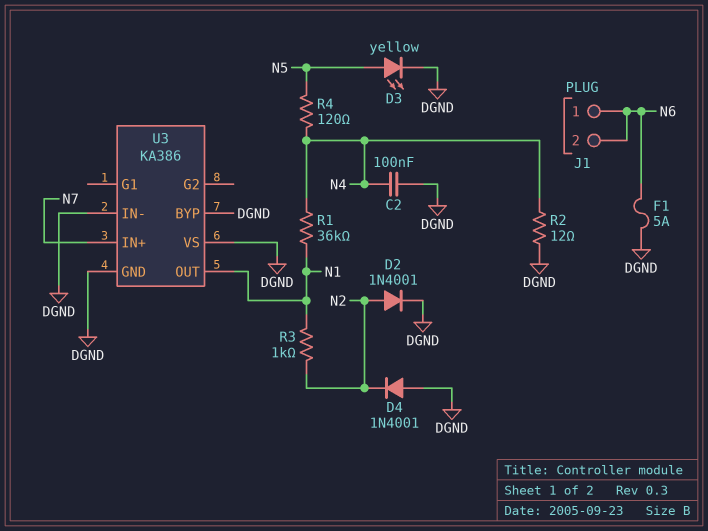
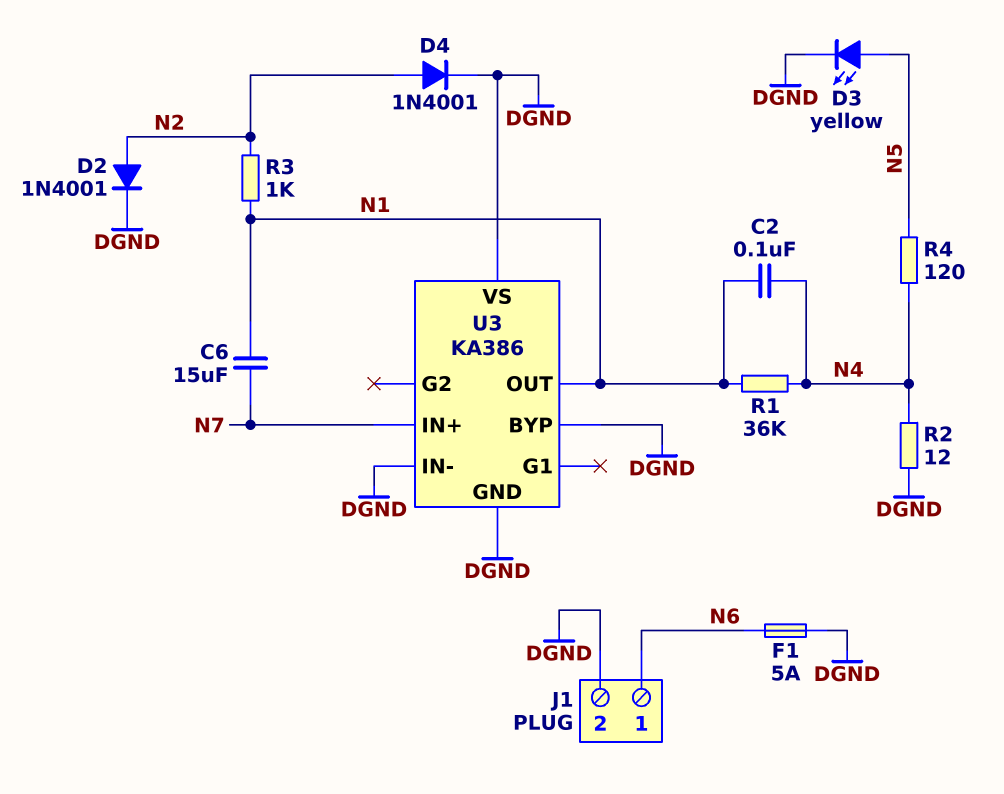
C2: 100nF (DGND, N4) -> 100nF (N1, N4)
C6: none -> 15uF (N1, N7)
D4: diode 1N4001 (A DGND, K N2) -> diode 1N4001 (A N2, K DGND)
J1 pin 2: N6 -> DGND

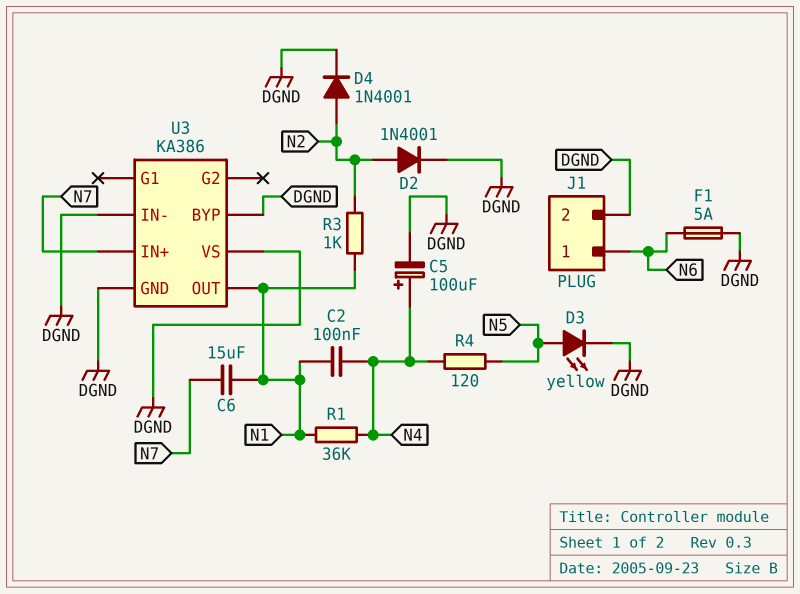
C5: none -> 100uF (plus N4, minus DGND)
R2: 12 (DGND, N4) -> none

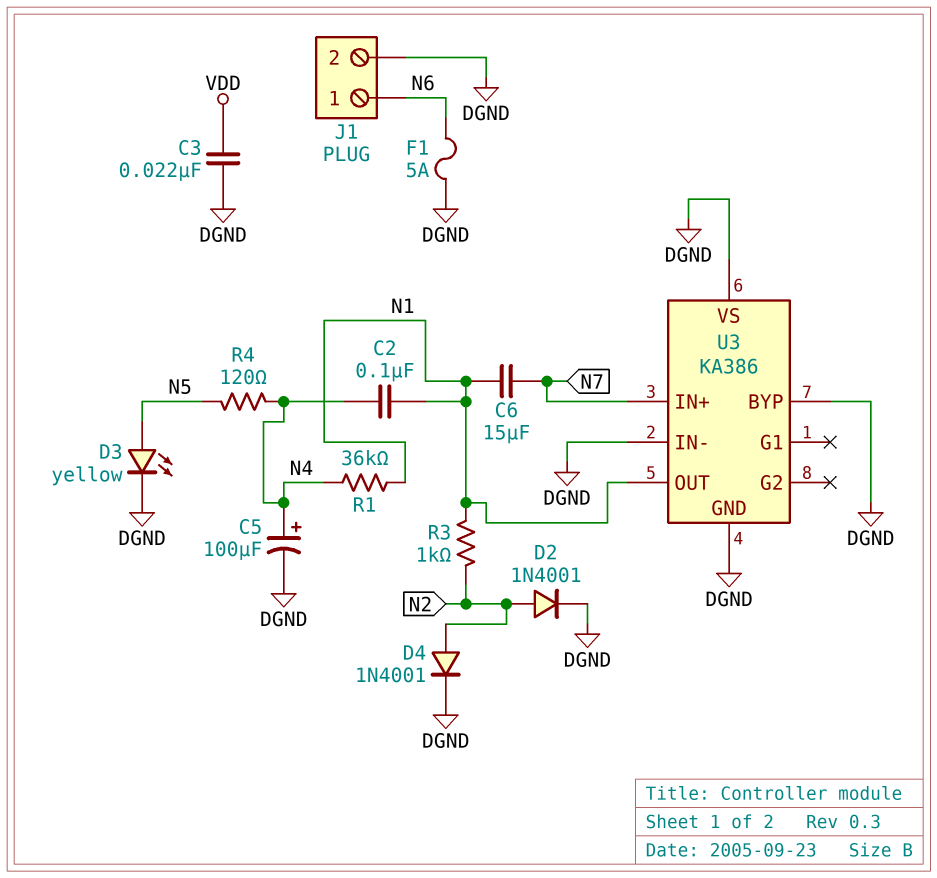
C3: none -> 22nF (DGND, VDD)

